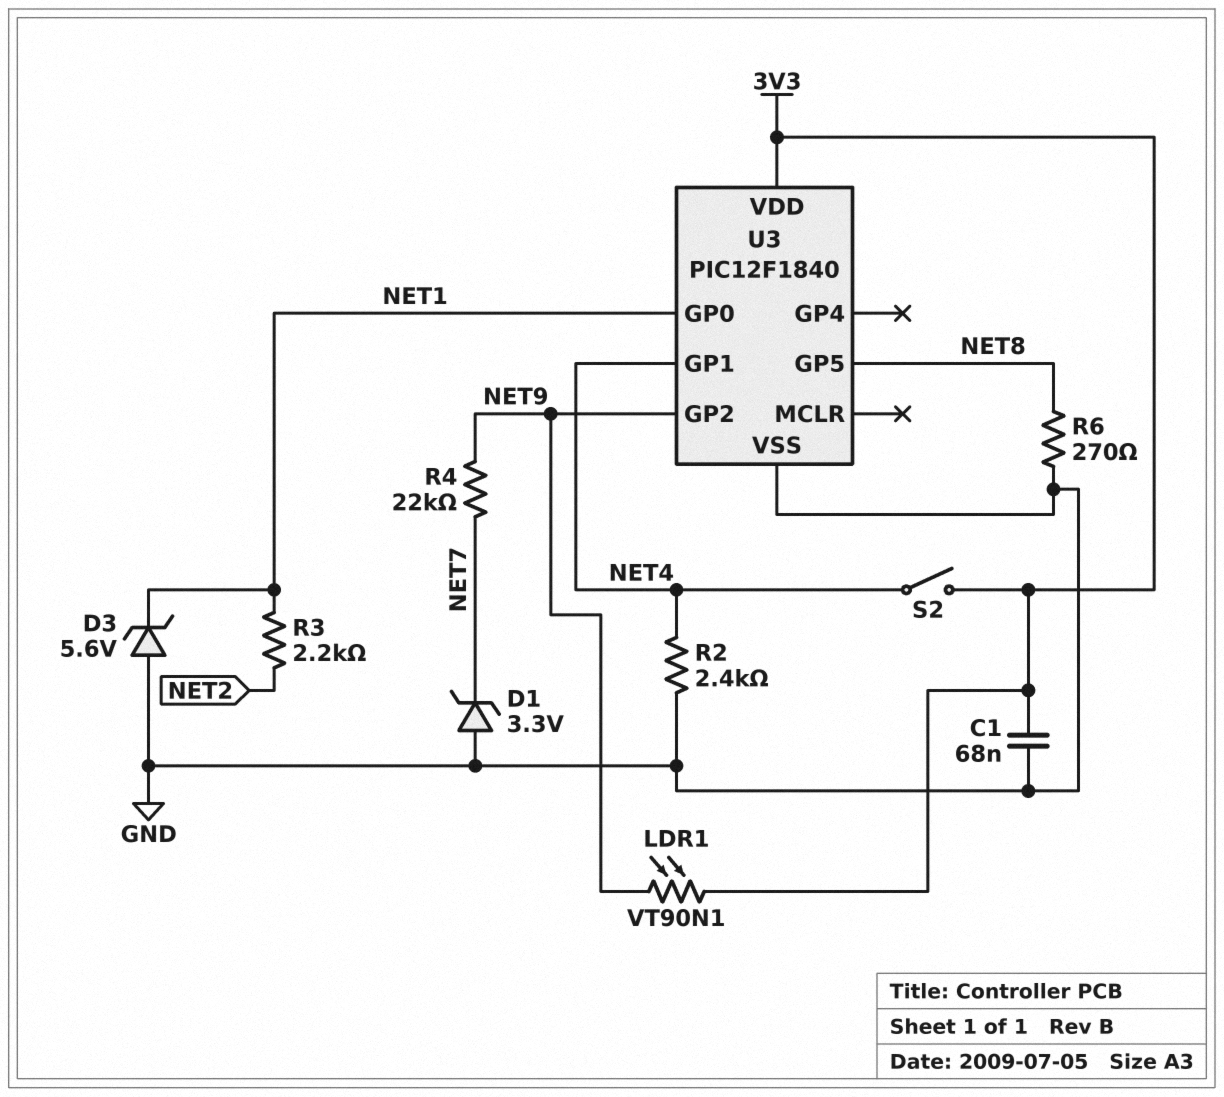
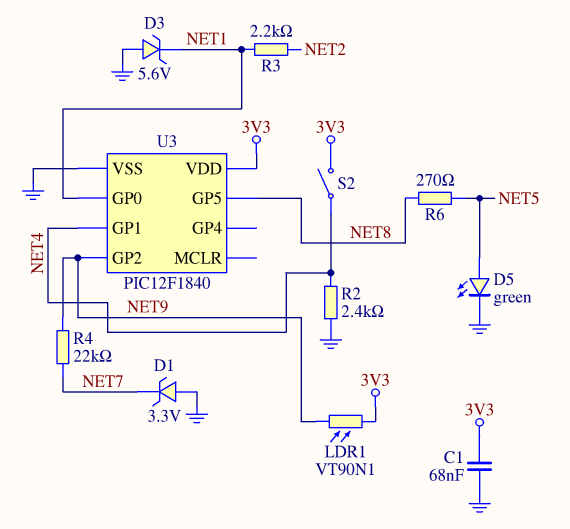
D5: none -> LED green (A NET5, K GND)
R6: 270 (GND, NET8) -> 270 (NET5, NET8)

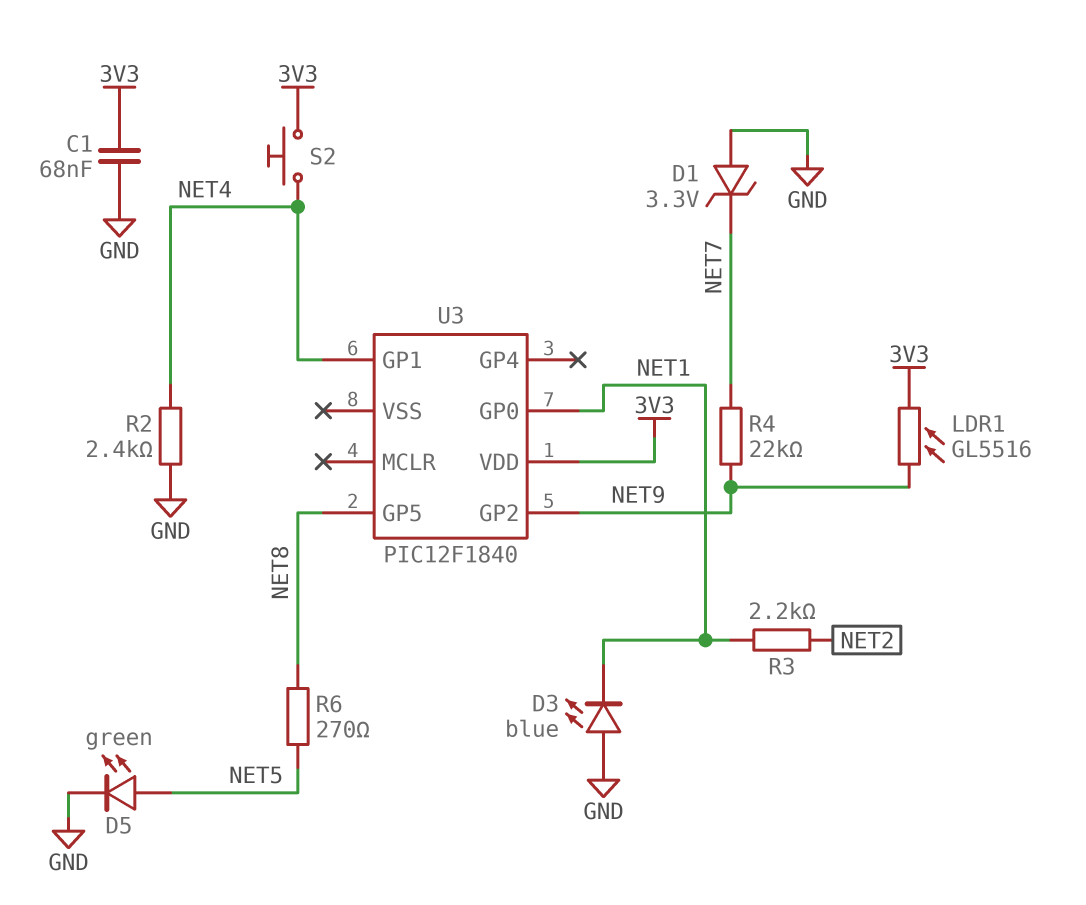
D3: zener 5.6V (A GND, K NET1) -> LED blue (A GND, K NET1)
LDR1: VT90N1 (3V3, NET9) -> GL5516 (3V3, NET9)
S2: switch (3V3, NET4) -> button (3V3, NET4)
U3 pin VSS: GND -> none

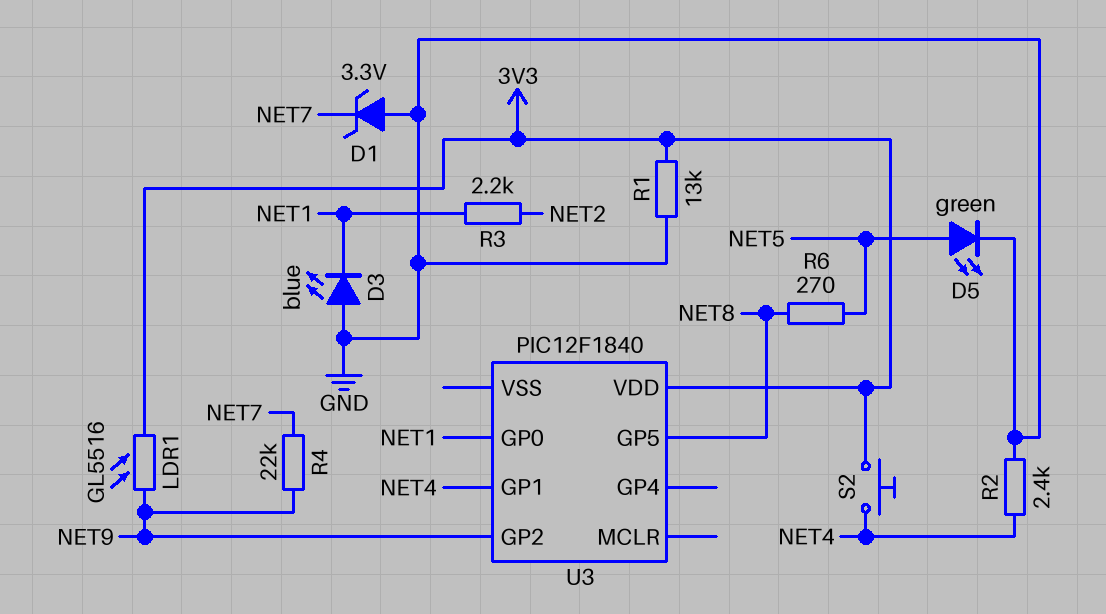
C1: 68nF (3V3, GND) -> none
R1: none -> 13k (3V3, GND)

